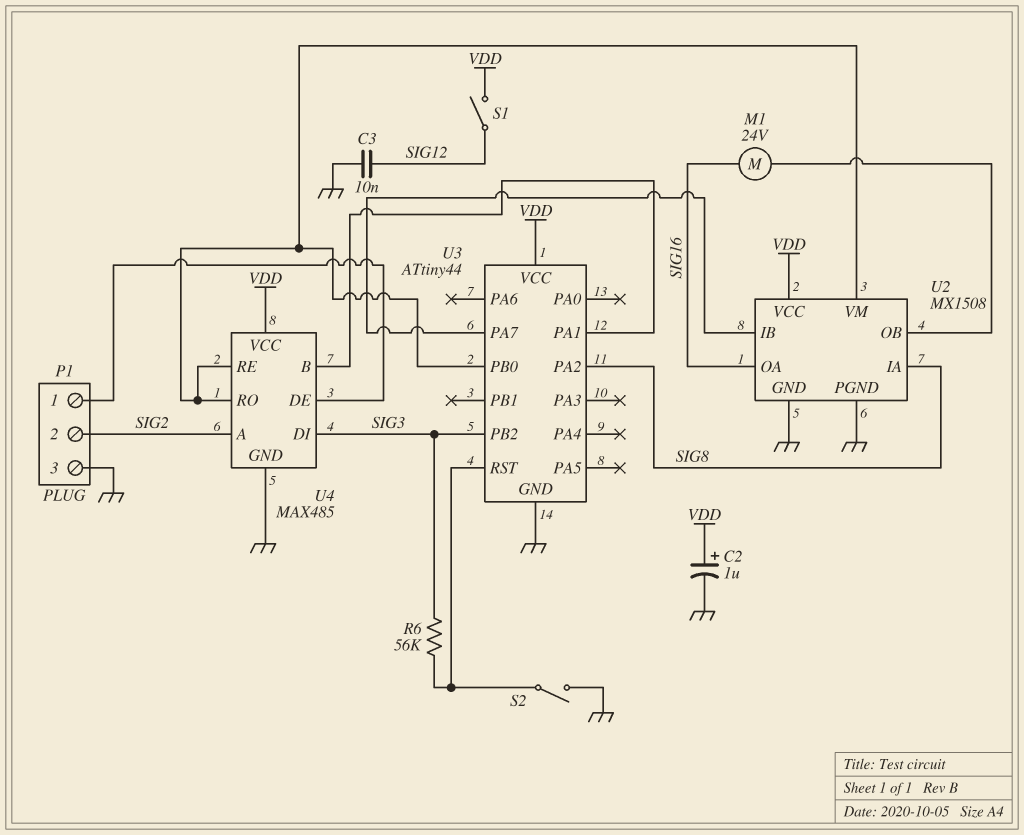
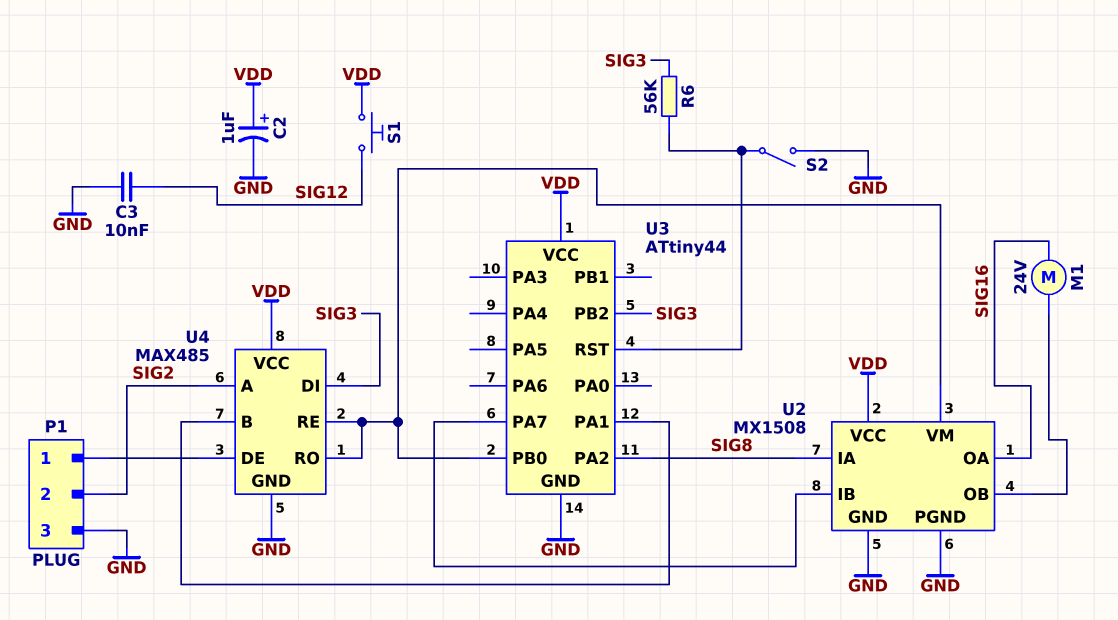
S1: switch (SIG12, VDD) -> button (SIG12, VDD)

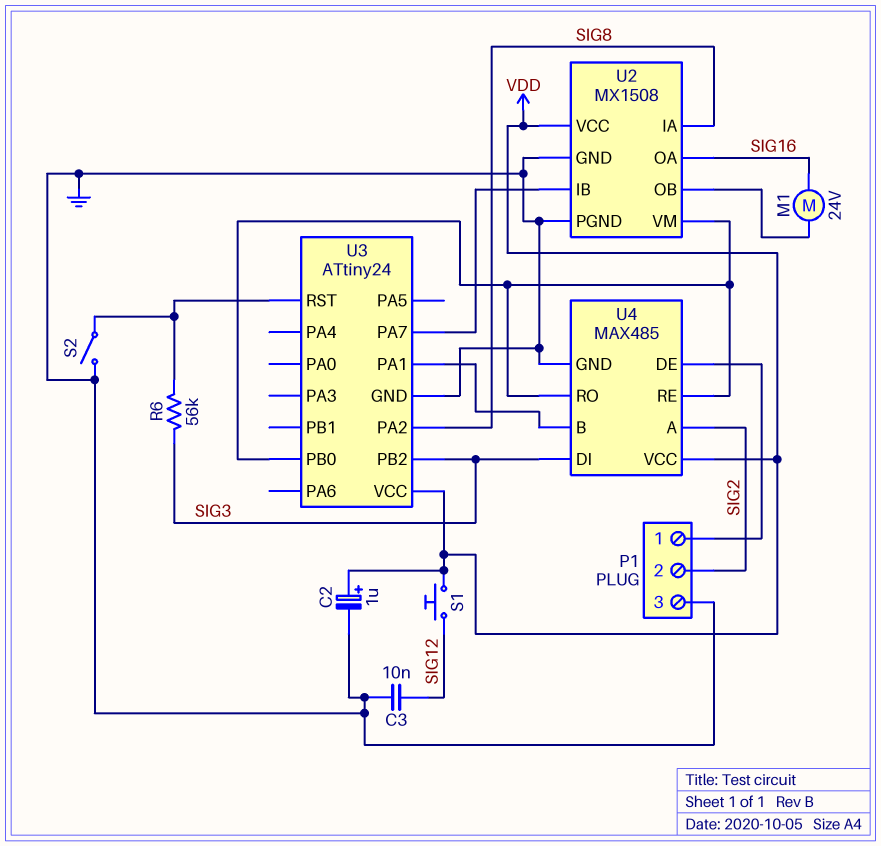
U3: ATtiny44 -> ATtiny24

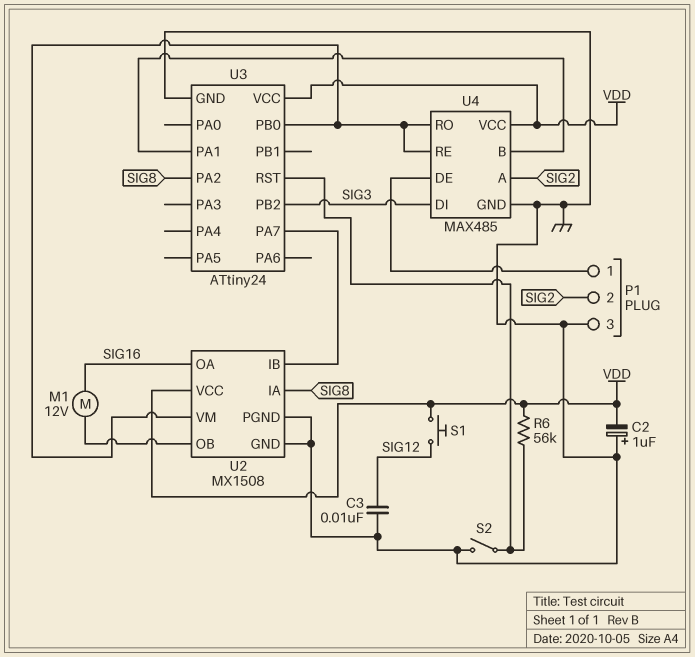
C2: 1uF (plus VDD, minus GND) -> 1uF (plus GND, minus VDD)
M1: motor 24V (SIG16, U2/OB) -> motor 12V (SIG16, U2/OB)
R6: 56k (SIG3, U3/RST) -> 56k (U3/RST, VDD)

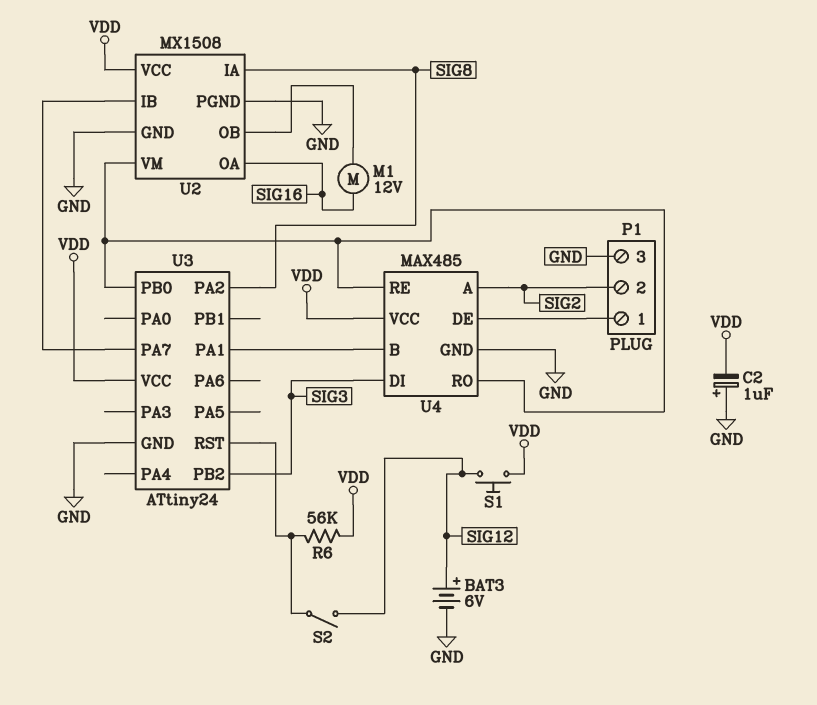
BAT3: none -> 6V (plus SIG12, minus GND)
C3: 10nF (GND, SIG12) -> none
S2: switch (GND, U3/RST) -> switch (SIG12, U3/RST)

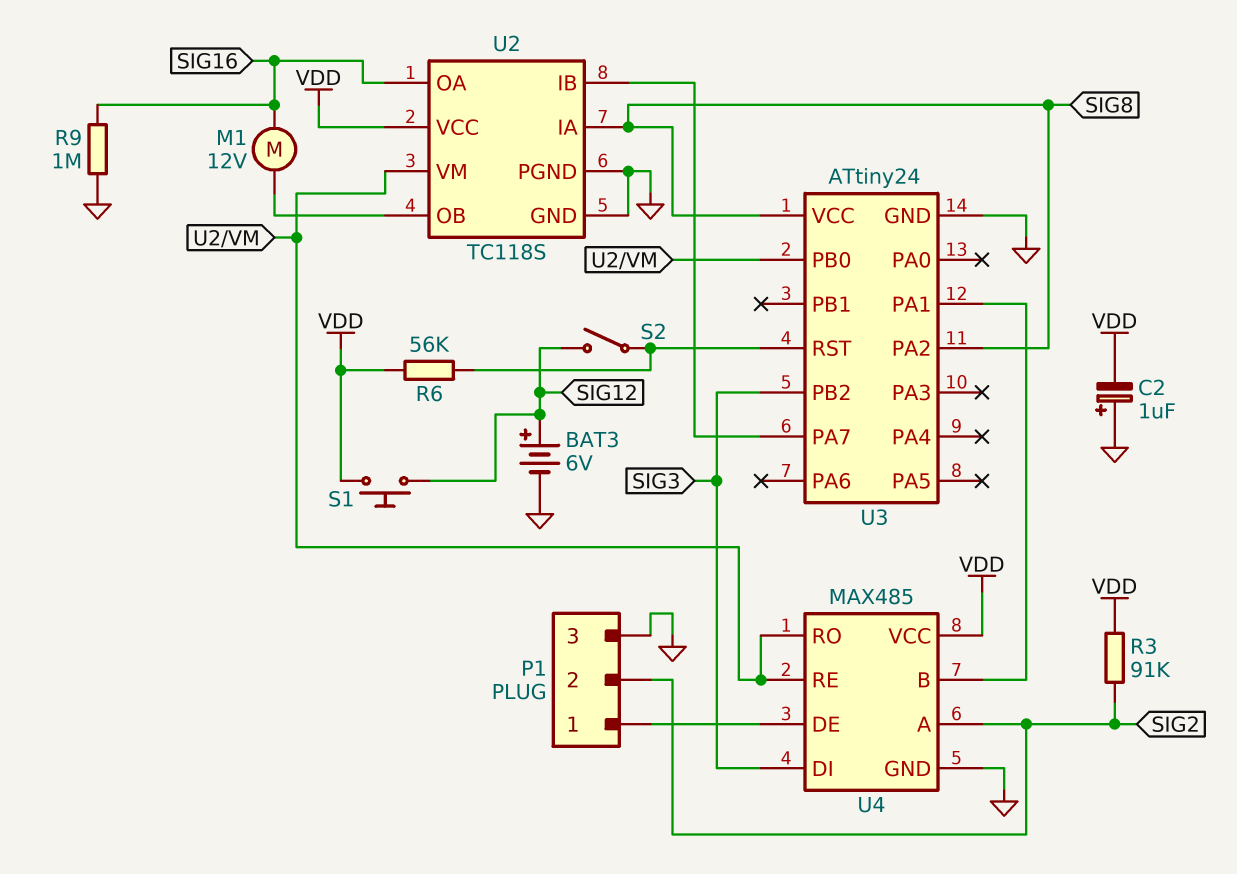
R3: none -> 91k (SIG2, VDD)
R9: none -> 1M (GND, SIG16)
U2: MX1508 -> TC118S
U3 pin VCC: VDD -> SIG8

